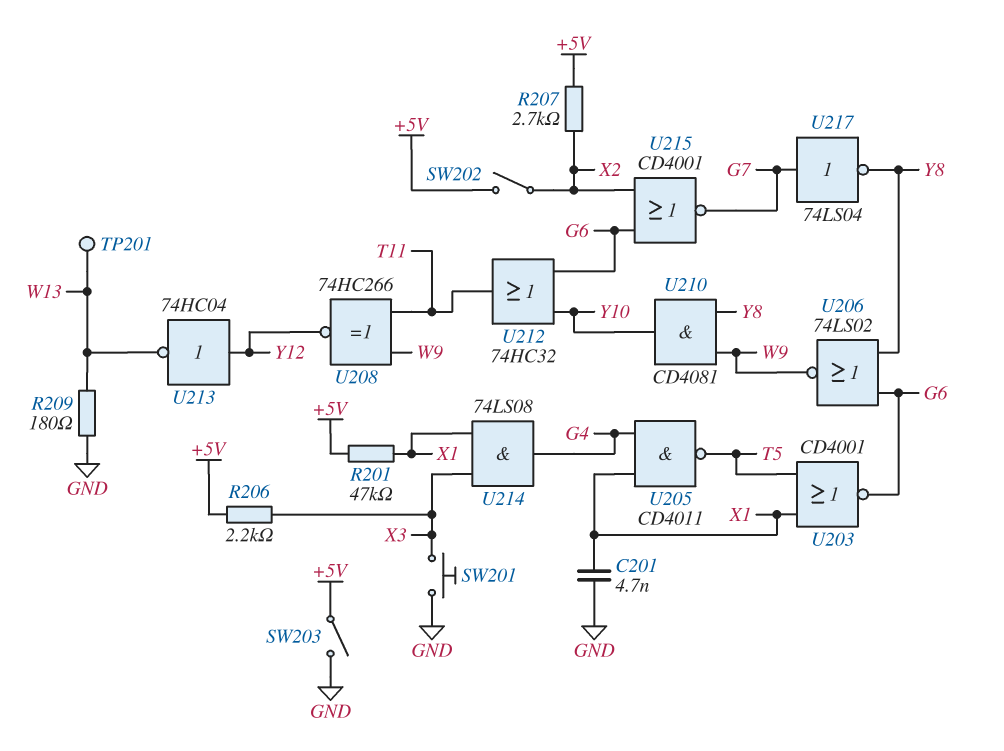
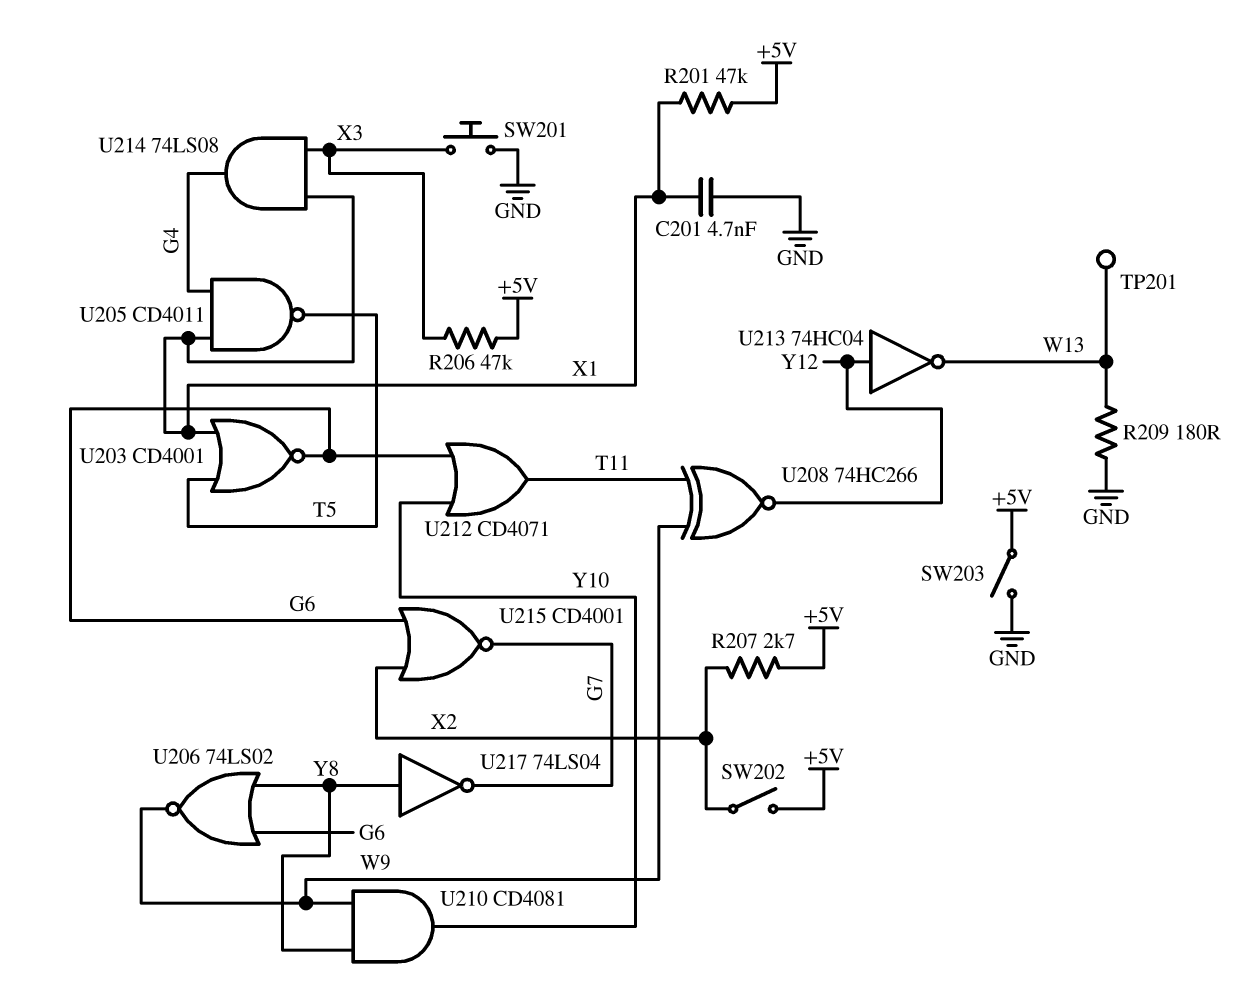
R206: 2.2k (+5V, X3) -> 47k (+5V, X3)
U212: OR 74HC32 (in G6, in Y10, out T11) -> OR CD4071 (in G6, in Y10, out T11)
U217: NOT 74LS04 (in G7, out Y8) -> NOT 74LS04 (in Y8, out G7)

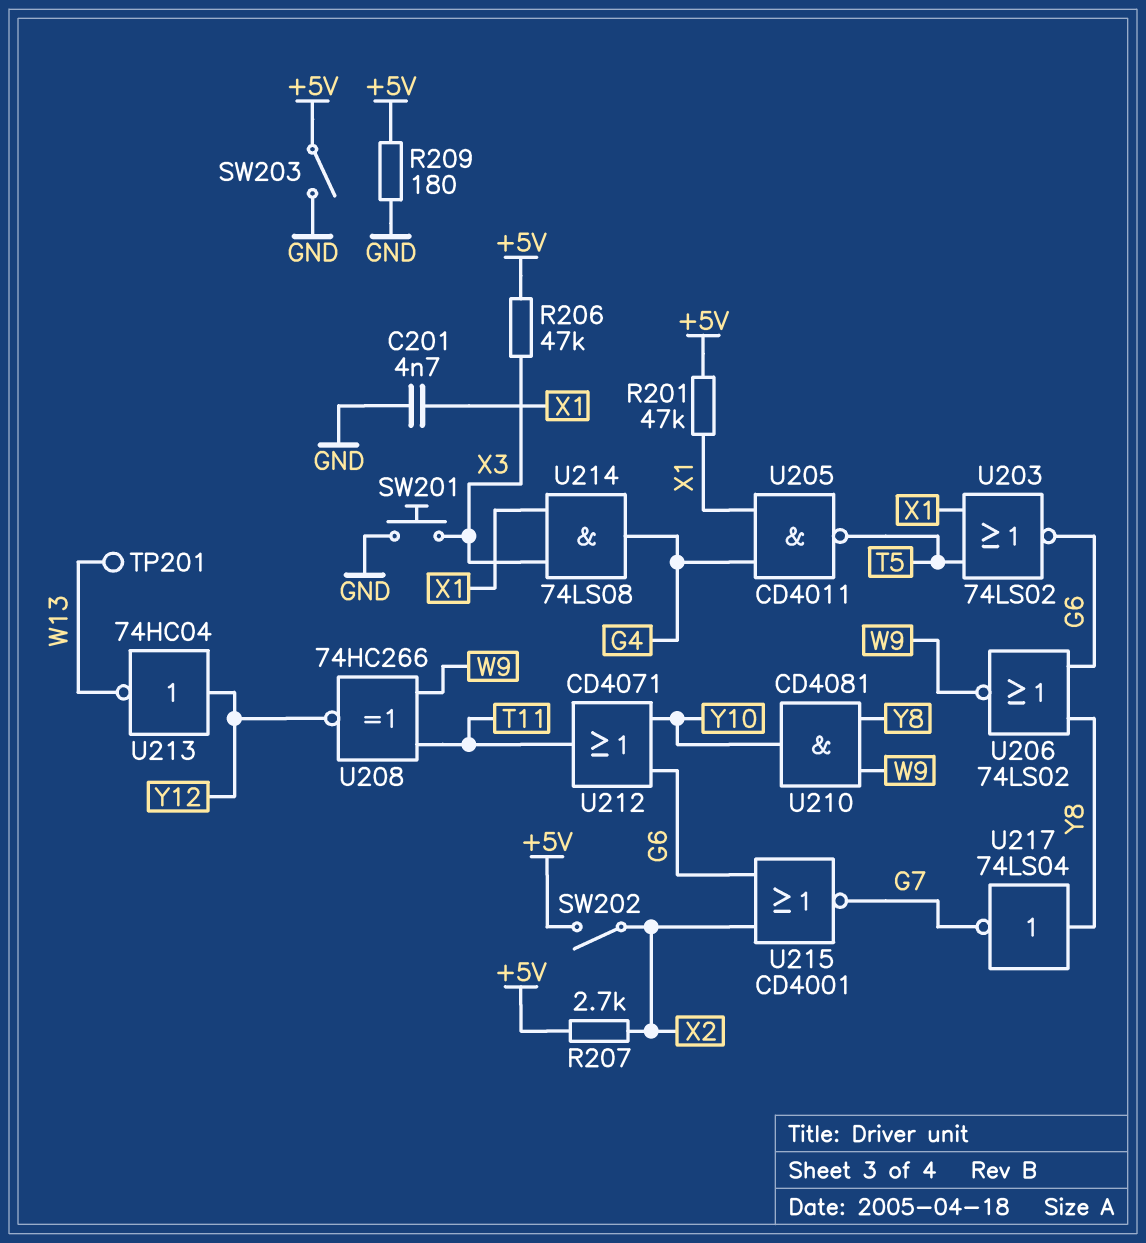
R209: 180 (GND, W13) -> 180 (+5V, GND)
U203: NOR CD4001 (in T5, in X1, out G6) -> NOR 74LS02 (in T5, in X1, out G6)

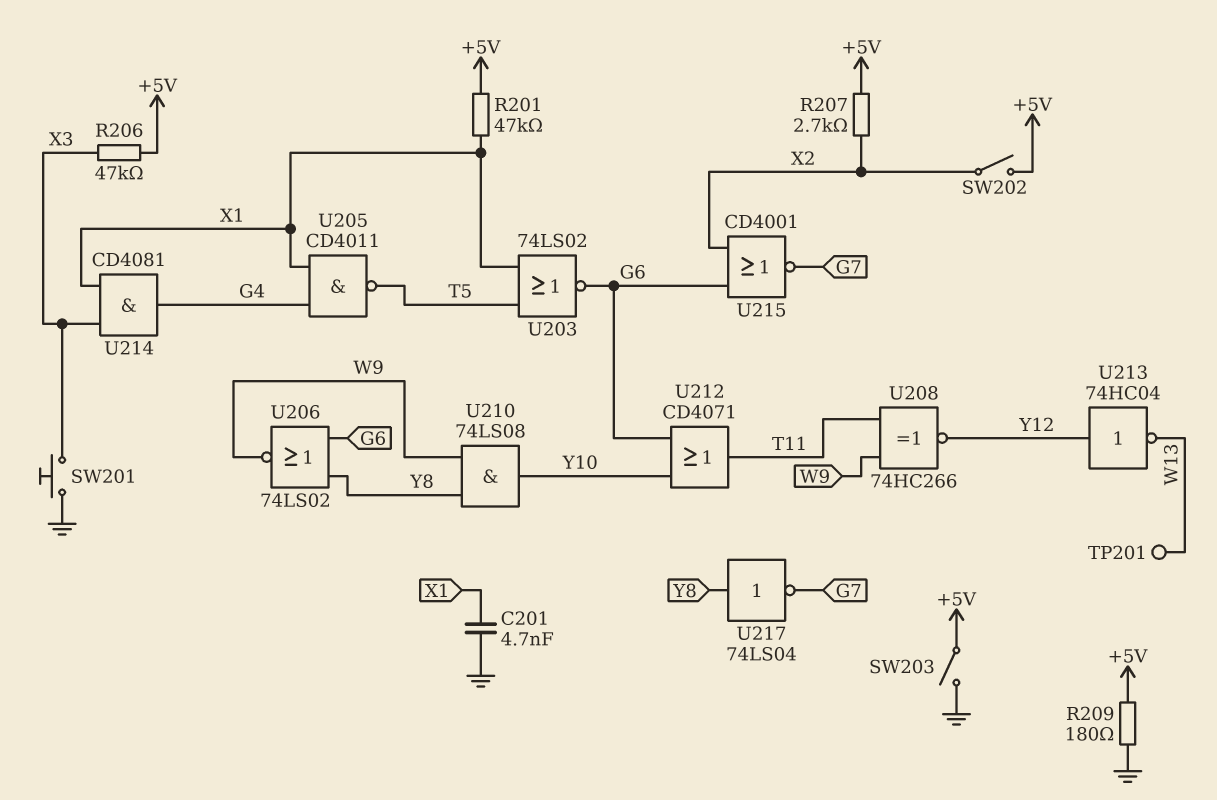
U210: AND CD4081 (in W9, in Y8, out Y10) -> AND 74LS08 (in W9, in Y8, out Y10)
U214: AND 74LS08 (in X1, in X3, out G4) -> AND CD4081 (in X1, in X3, out G4)

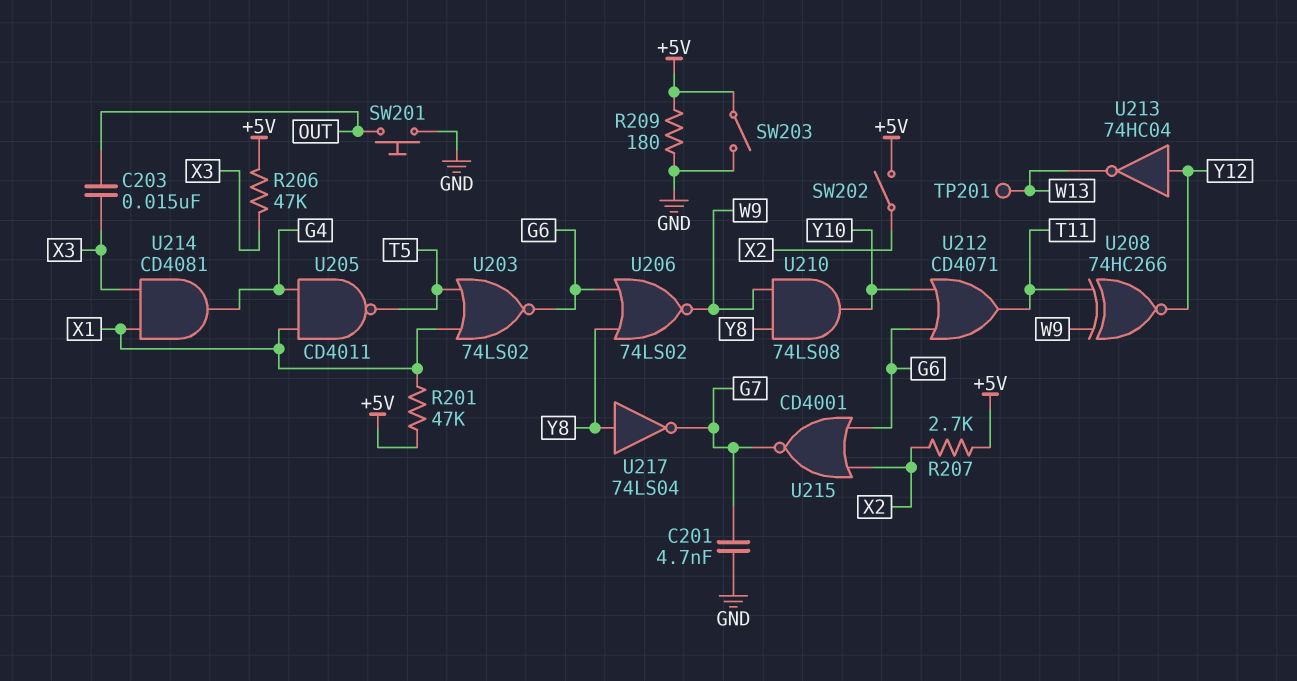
C201: 4.7nF (GND, X1) -> 4.7nF (G7, GND)
C203: none -> 15nF (OUT, X3)
SW201: button (GND, X3) -> button (GND, OUT)

